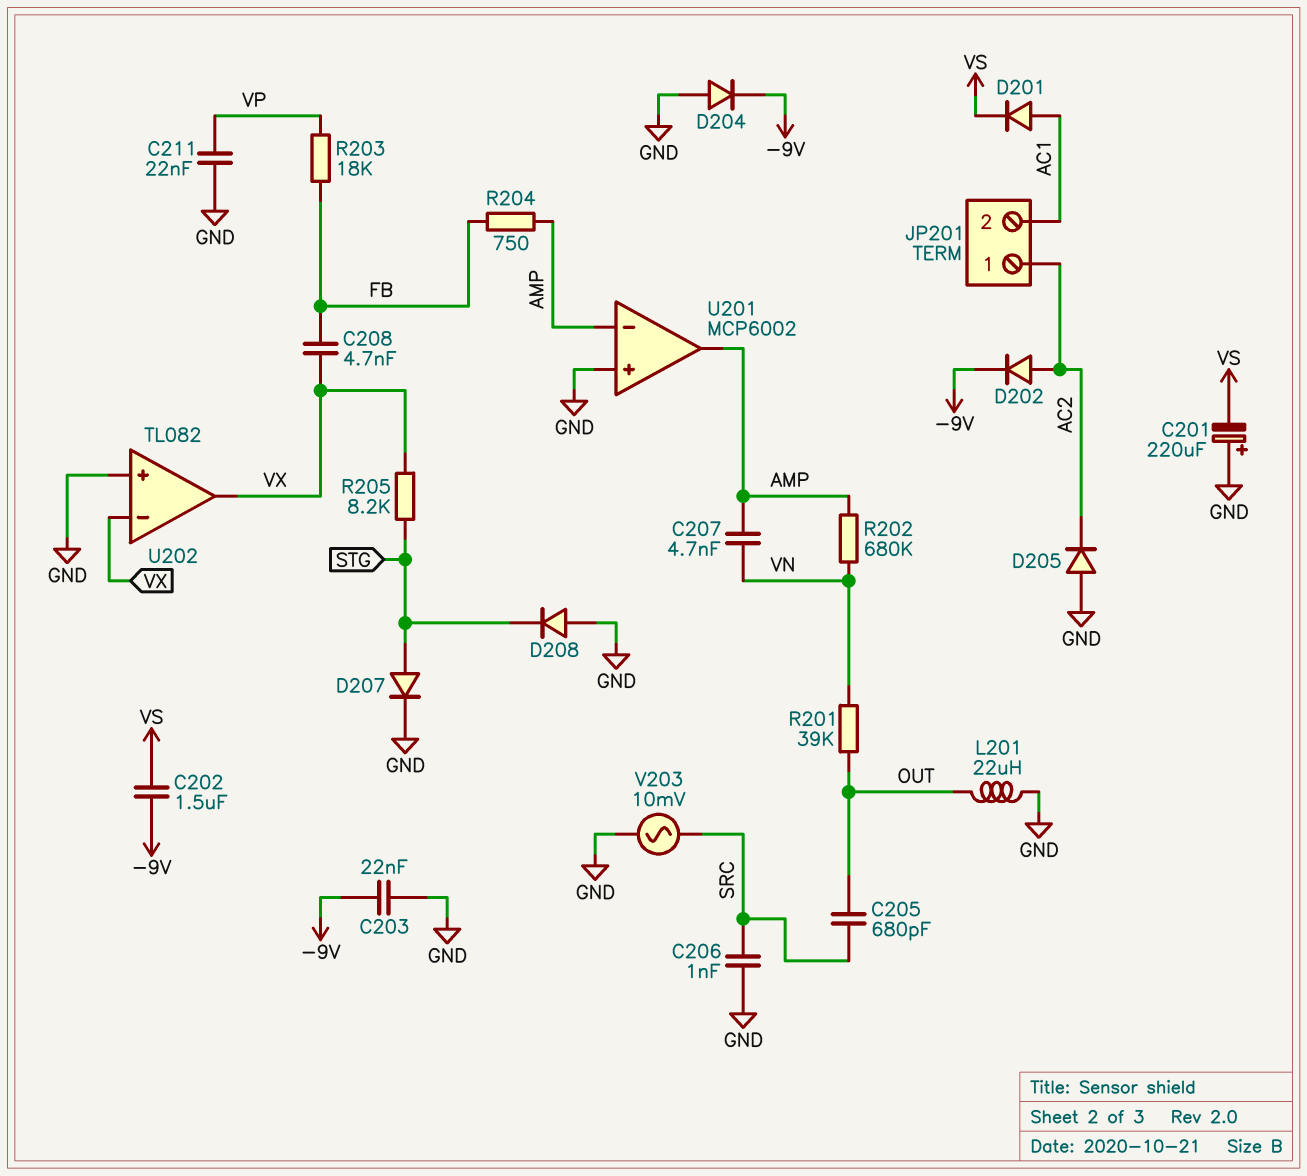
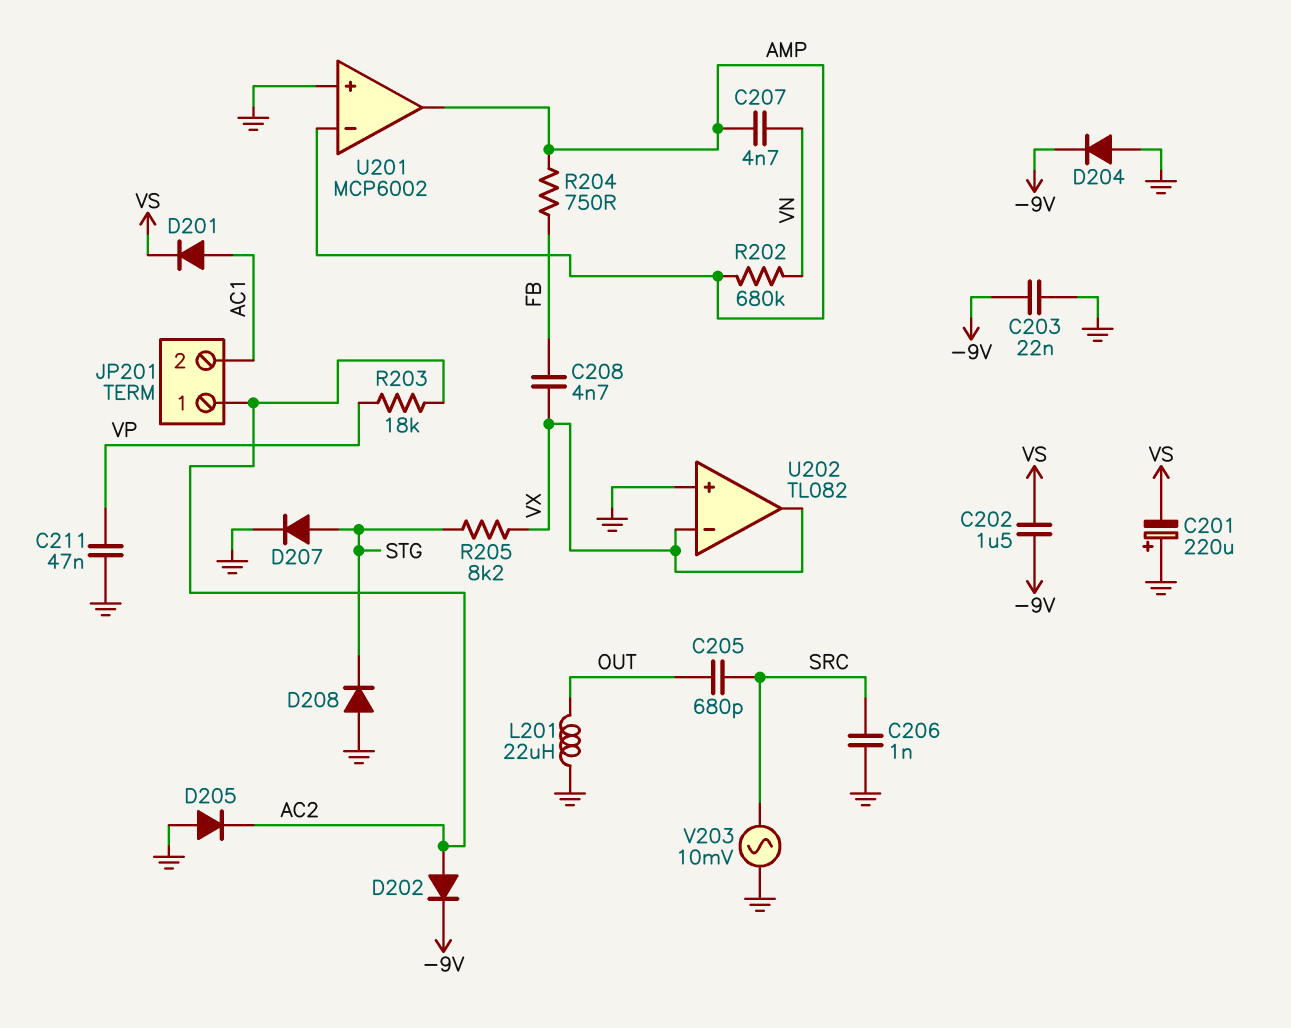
C211: 22nF (GND, VP) -> 47nF (GND, VP)
R201: 39k (OUT, VN) -> none
R203: 18k (FB, VP) -> 18k (AC2, VP)

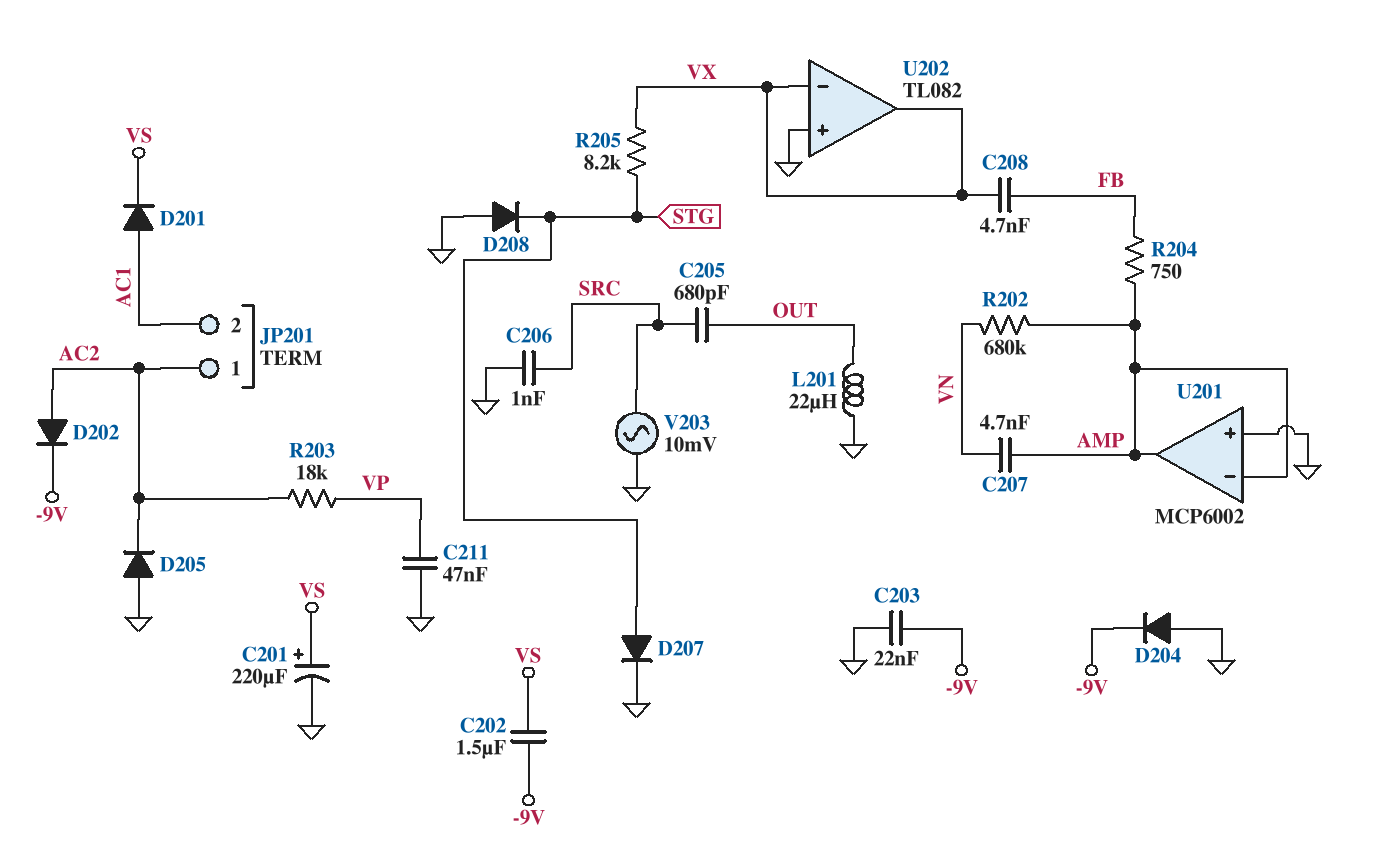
C201: 220uF (plus GND, minus VS) -> 220uF (plus VS, minus GND)

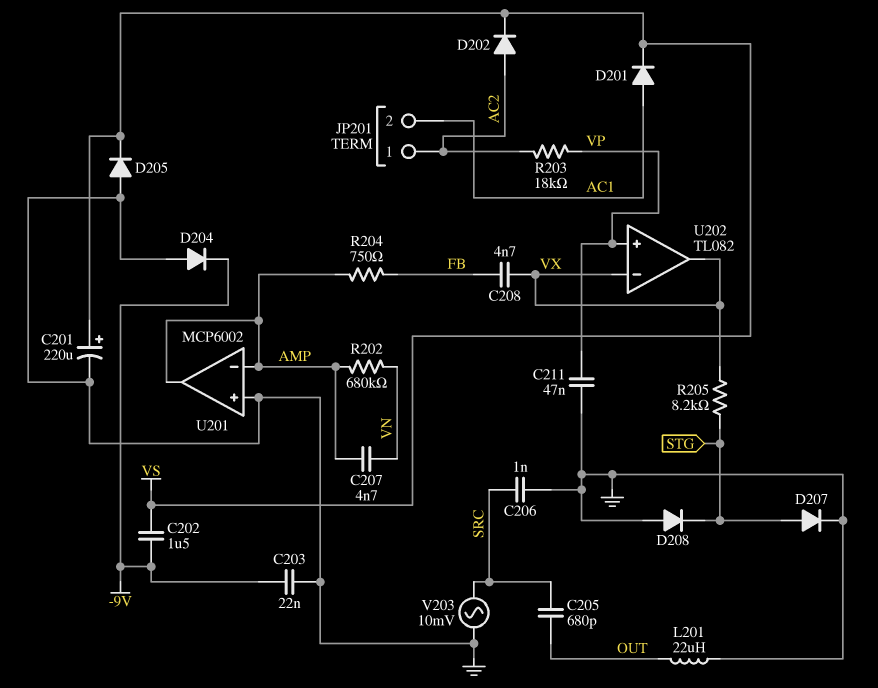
D202: diode (A AC2, K -9V) -> diode (A AC2, K VS)
D205: diode (A GND, K AC2) -> diode (A GND, K VS)
U202 pin in+: GND -> VP

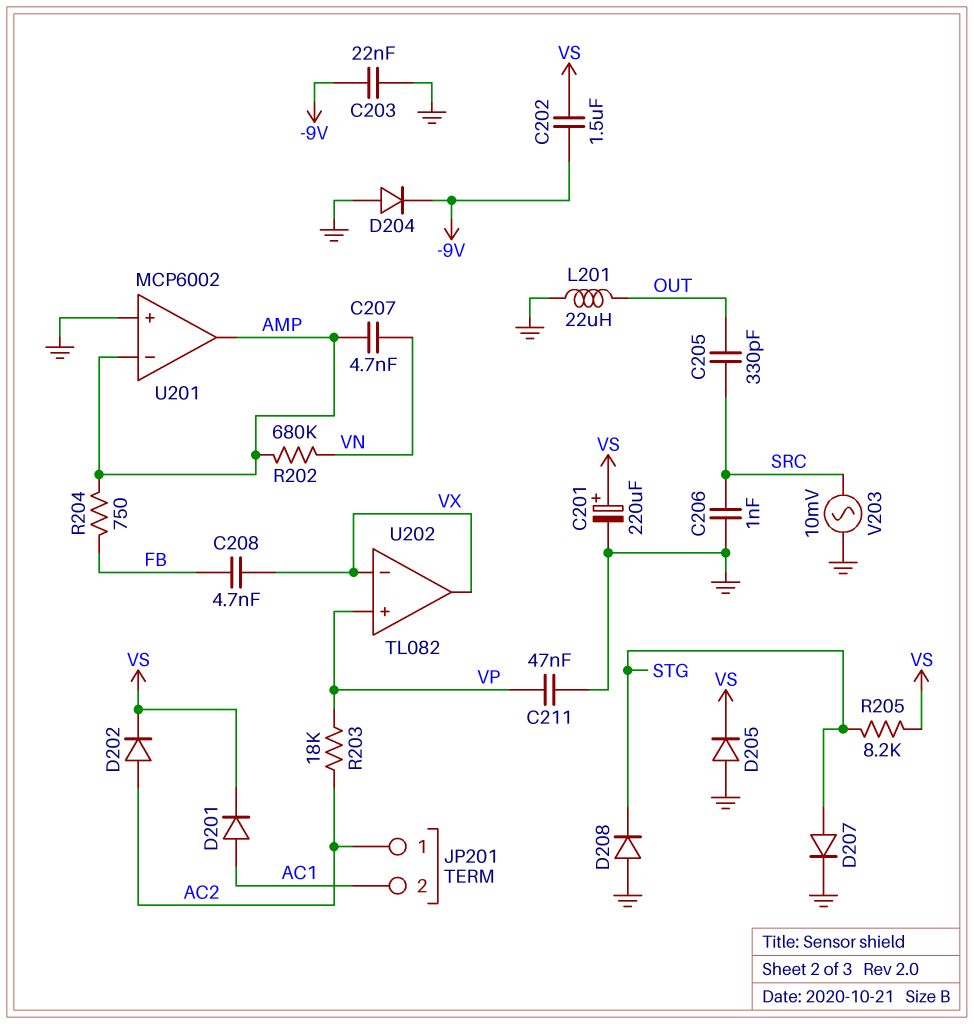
C205: 680pF (OUT, SRC) -> 330pF (OUT, SRC)
R205: 8.2k (STG, VX) -> 8.2k (STG, VS)

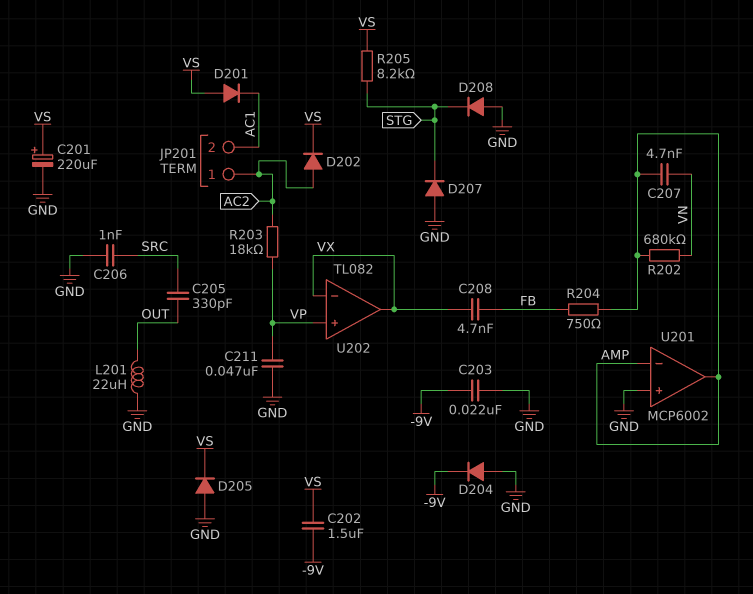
D201: diode (A AC1, K VS) -> diode (A VS, K AC1)
D207: diode (A STG, K GND) -> diode (A GND, K STG)
V203: AC 10mV (GND, SRC) -> none

